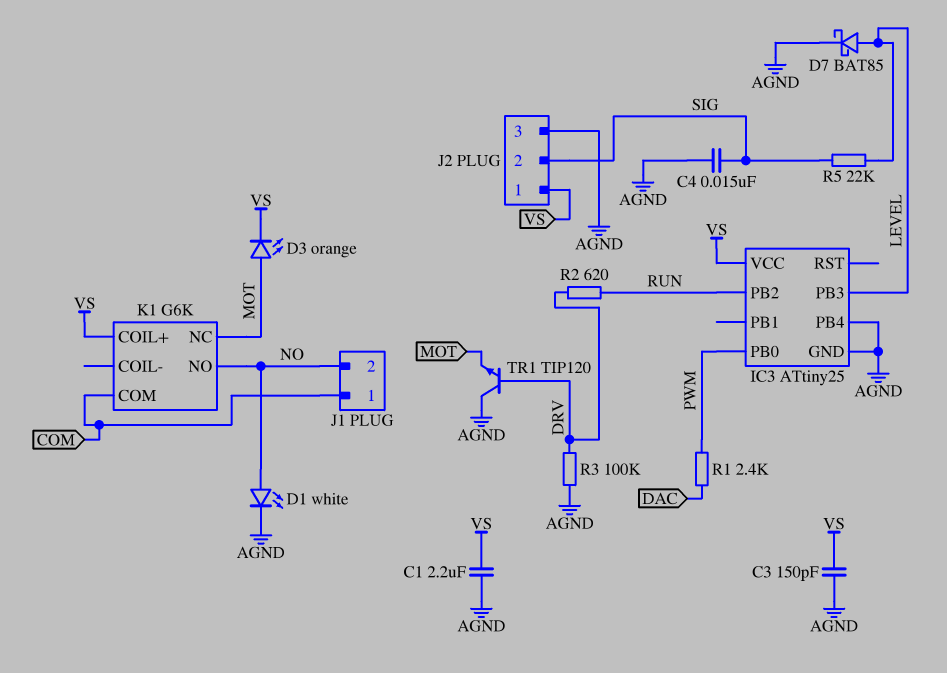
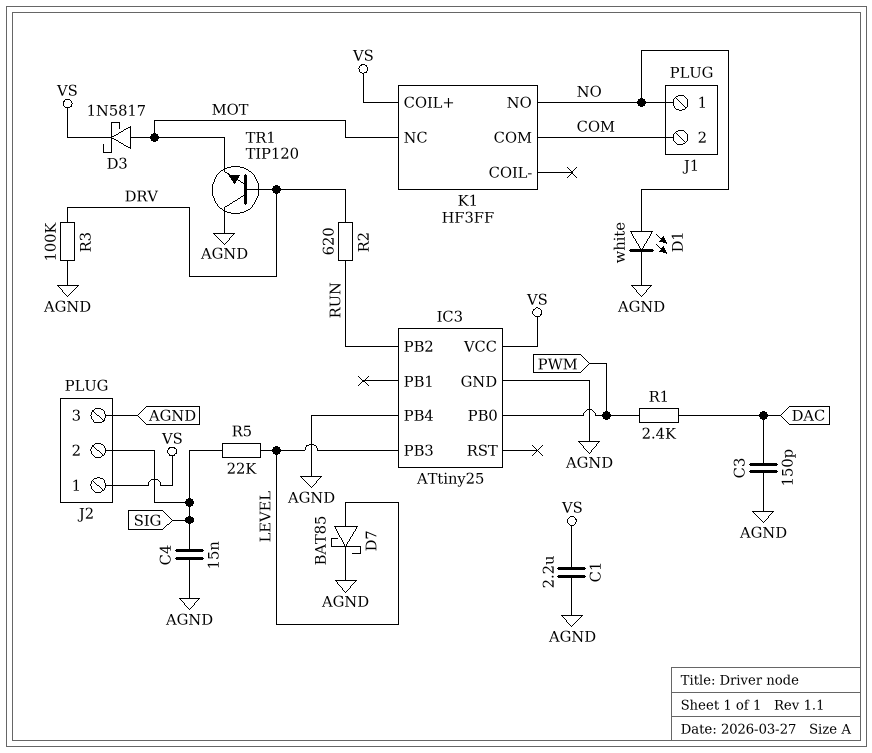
C3: 150pF (AGND, VS) -> 150pF (AGND, DAC)
D3: LED orange (A MOT, K VS) -> schottky 1N5817 (A MOT, K VS)
J1 pin 1: COM -> NO
J1 pin 2: NO -> COM
K1: G6K -> HF3FF

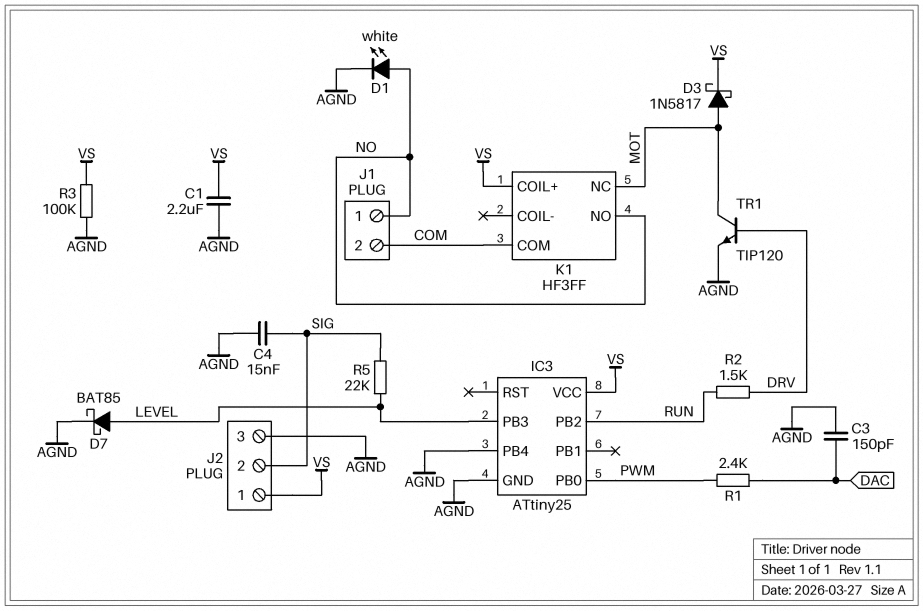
R2: 620 (DRV, RUN) -> 1.5k (DRV, RUN)
R3: 100k (AGND, DRV) -> 100k (AGND, VS)
TR1: NPN TIP120 (B DRV, C AGND, E MOT) -> NPN TIP120 (B DRV, C MOT, E AGND)

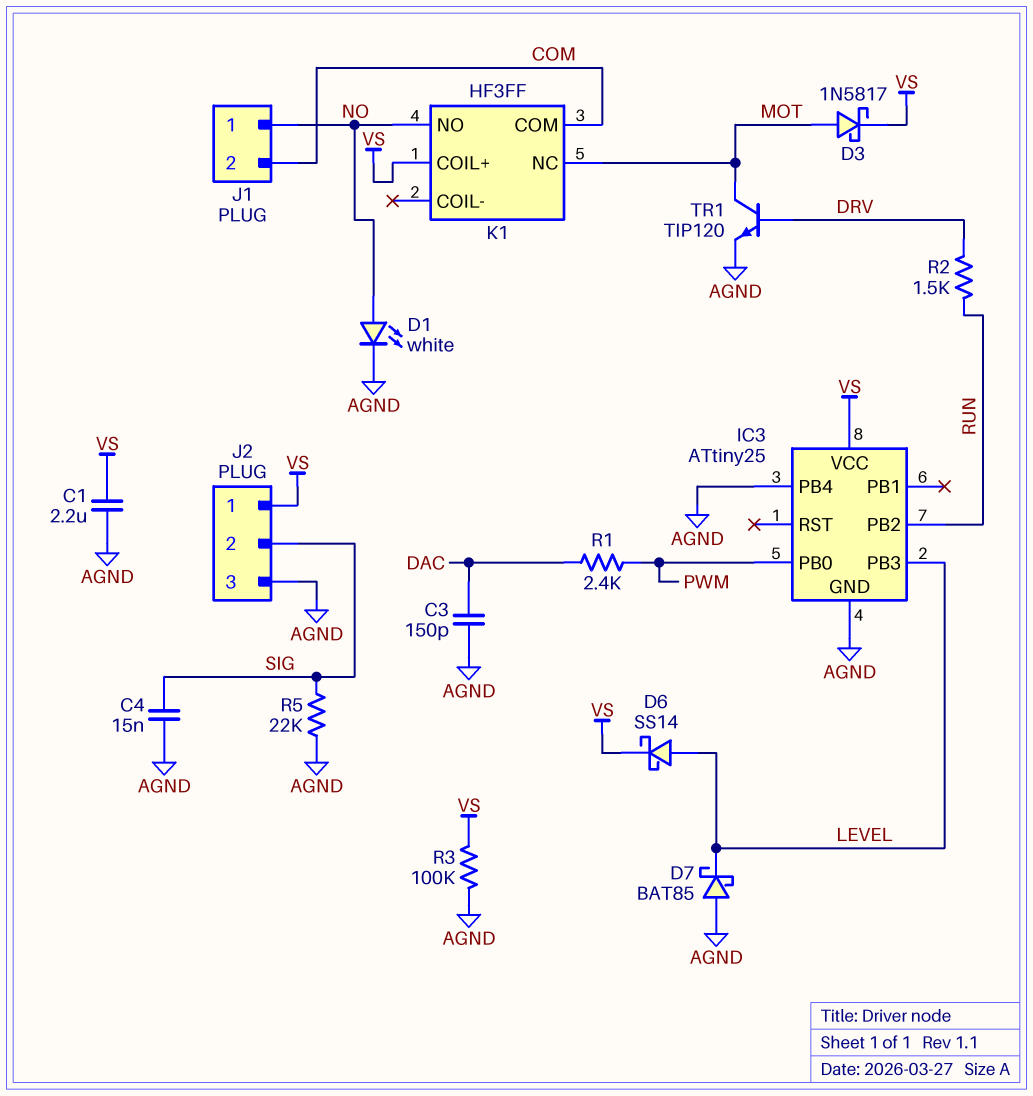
D6: none -> schottky SS14 (A LEVEL, K VS)
D7: schottky BAT85 (A LEVEL, K AGND) -> schottky BAT85 (A AGND, K LEVEL)
R5: 22k (LEVEL, SIG) -> 22k (AGND, SIG)

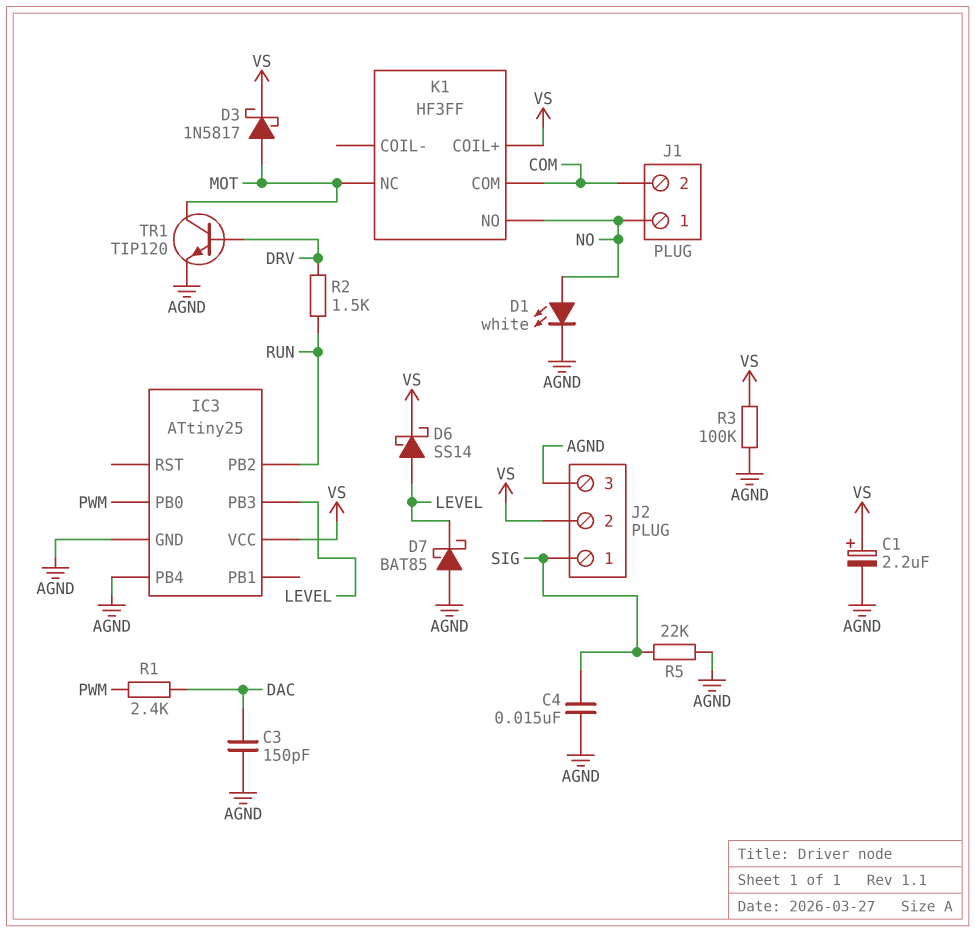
C1: 2.2uF (AGND, VS) -> 2.2uF (plus VS, minus AGND)
J2 pin 1: VS -> SIG
J2 pin 2: SIG -> VS

